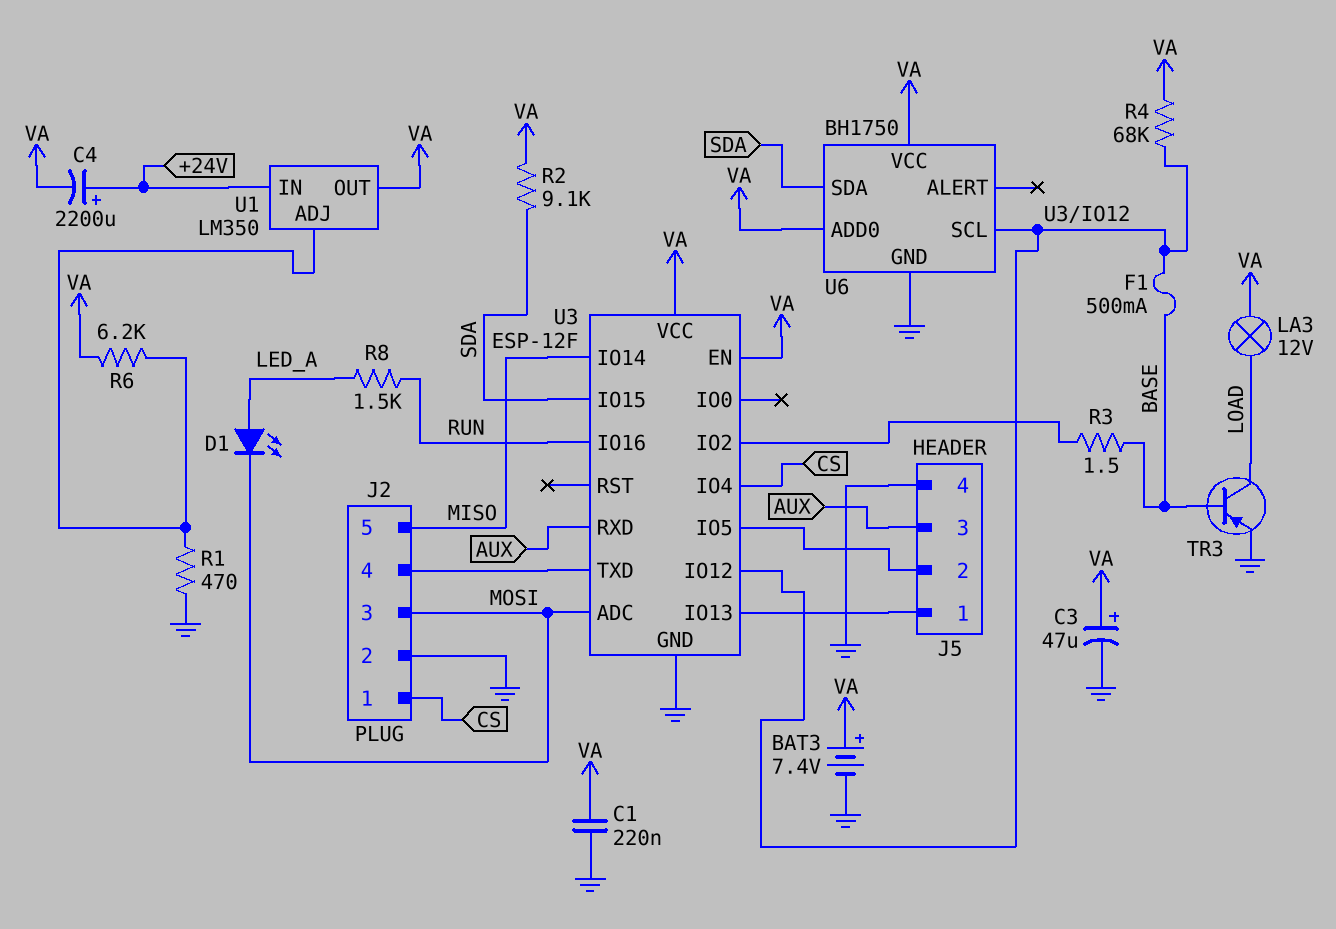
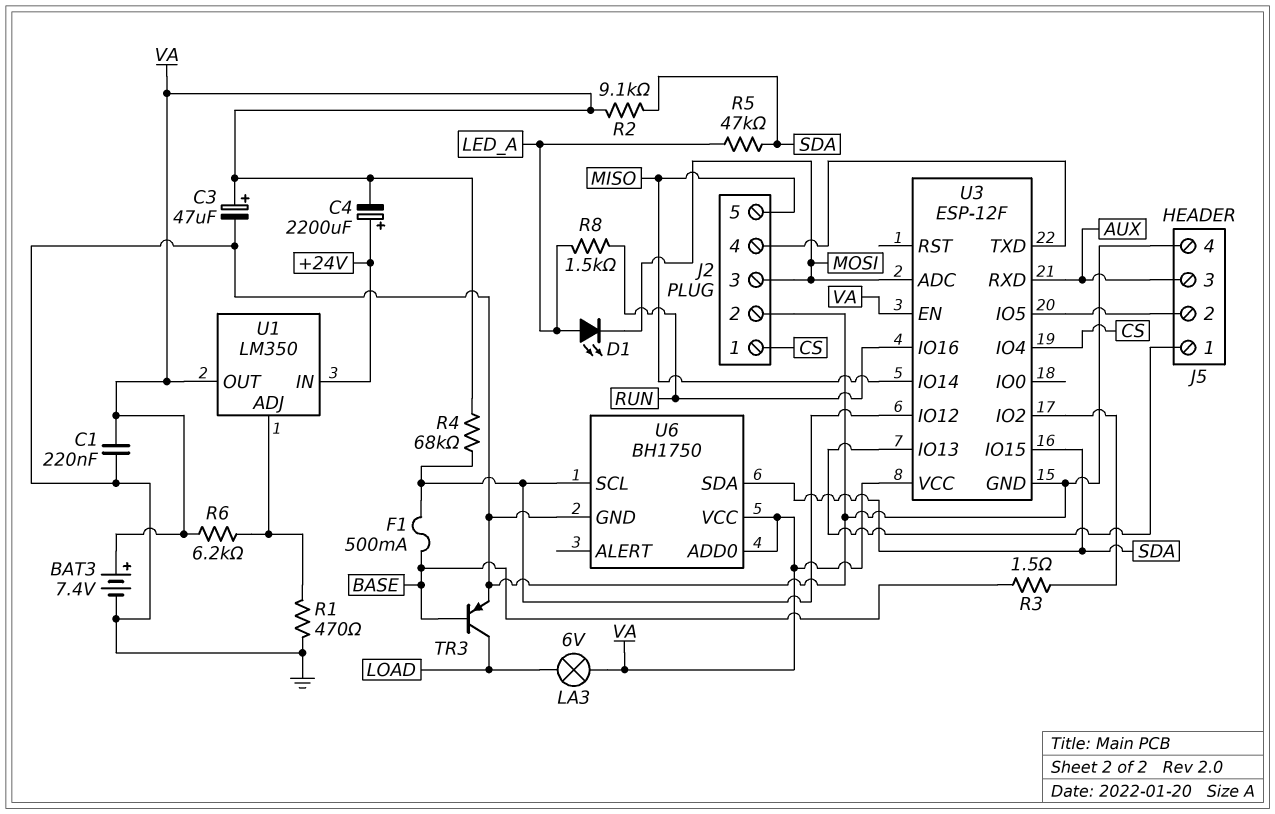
LA3: lamp 12V (LOAD, VA) -> lamp 6V (LOAD, VA)
R5: none -> 47k (LED_A, SDA)

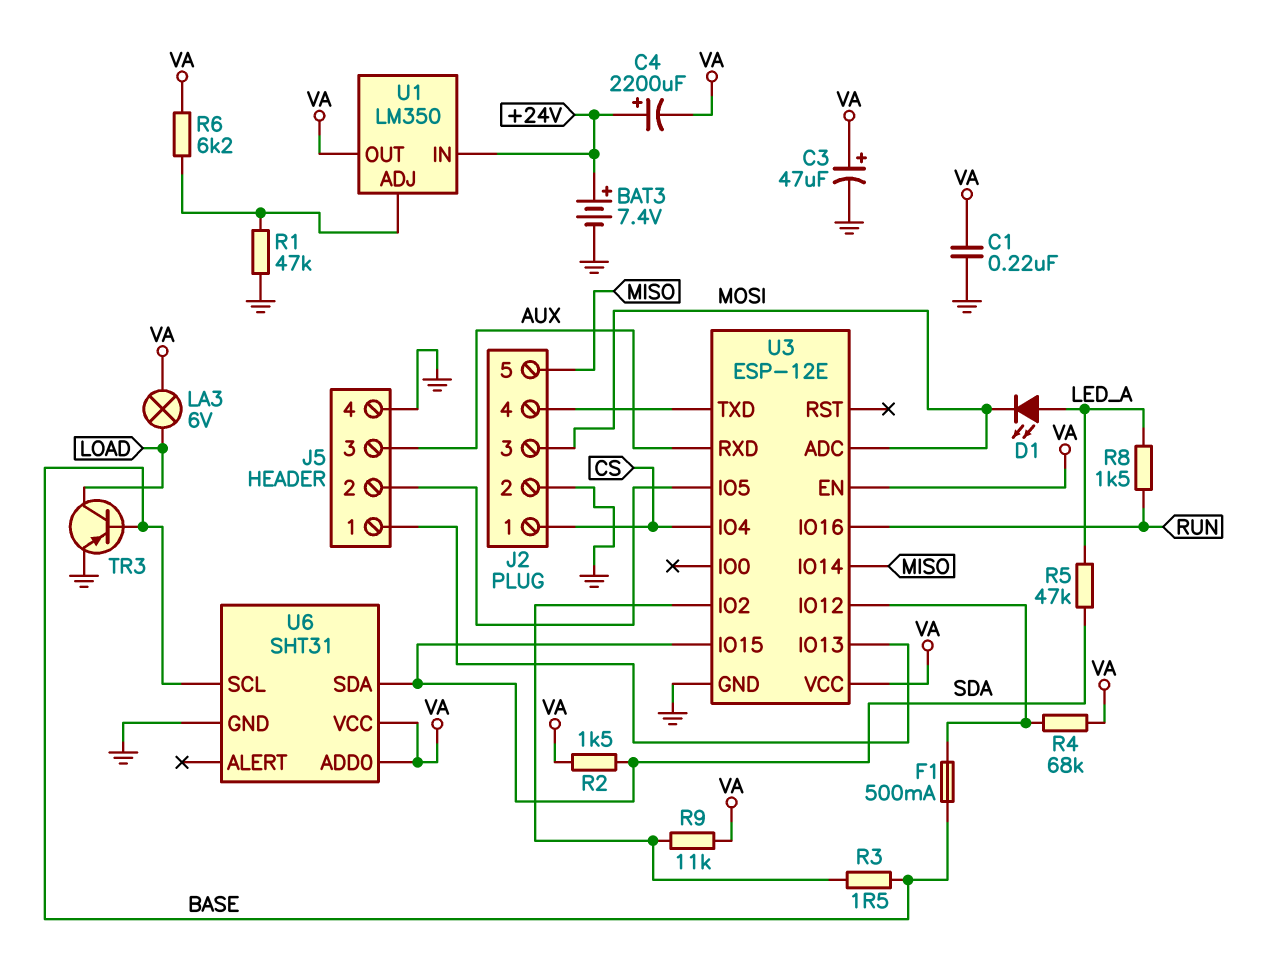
BAT3: 7.4V (plus VA, minus GND) -> 7.4V (plus +24V, minus GND)
R1: 470 (GND, U1/ADJ) -> 47k (GND, U1/ADJ)
R2: 9.1k (SDA, VA) -> 1.5k (SDA, VA)
R9: none -> 11k (U3/IO2, VA)
U3: ESP-12F -> ESP-12E
U6: BH1750 -> SHT31
U6 pin SCL: U3/IO12 -> BASE

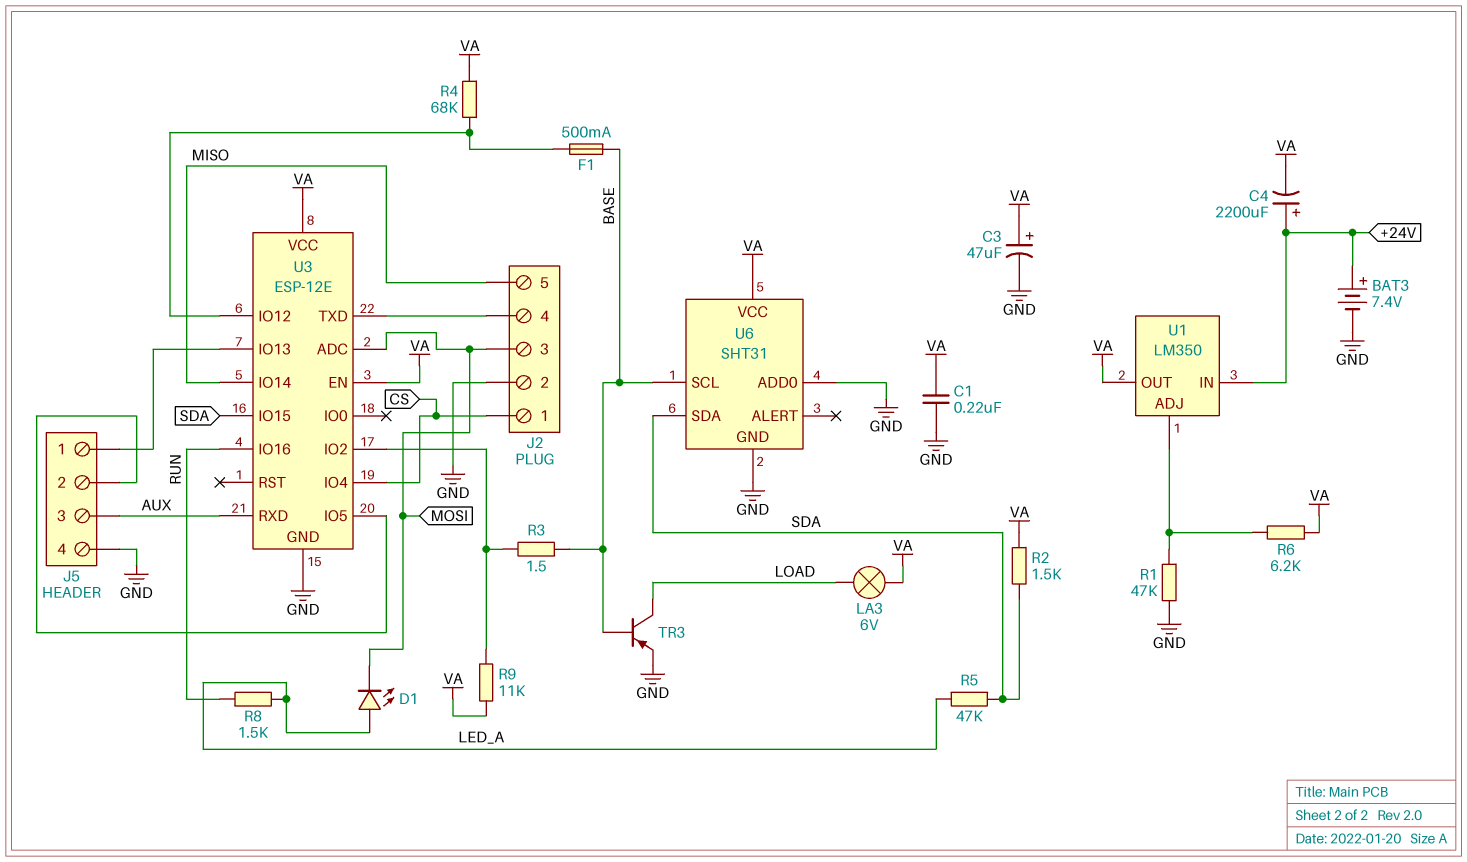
U6 pin ADD0: VA -> GND

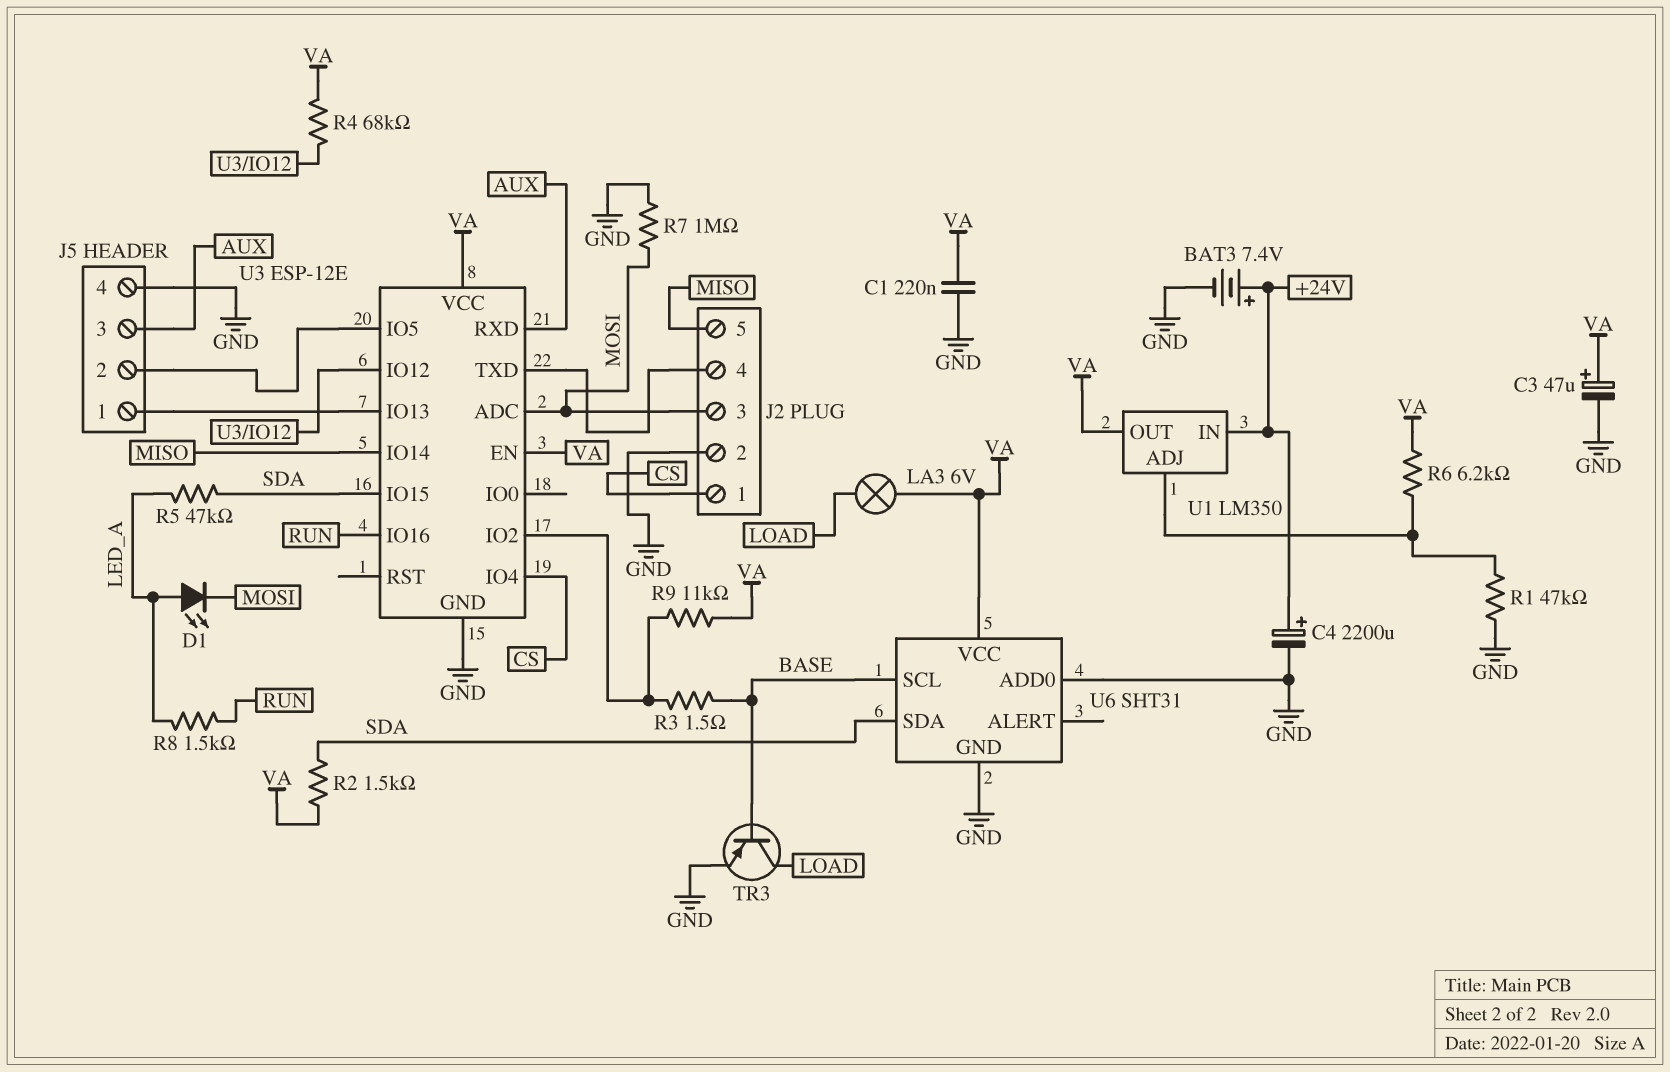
C4: 2200uF (plus +24V, minus VA) -> 2200uF (plus +24V, minus GND)
F1: 500mA (BASE, U3/IO12) -> none
R7: none -> 1M (GND, MOSI)

